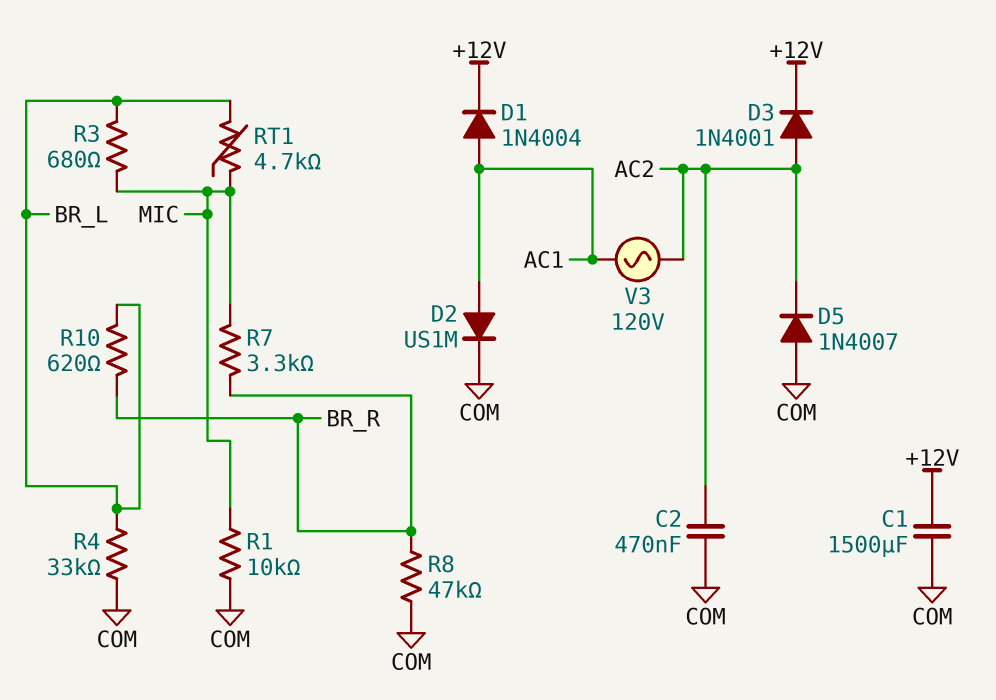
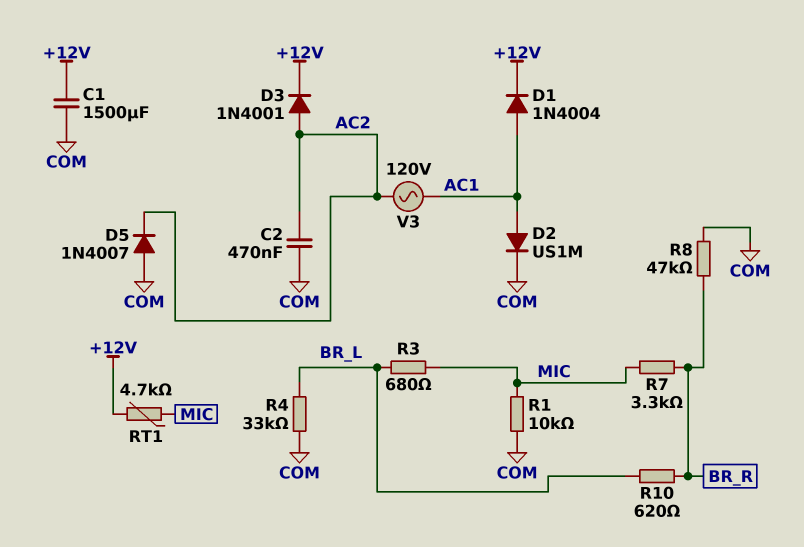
RT1: 4.7k (BR_L, MIC) -> 4.7k (+12V, MIC)

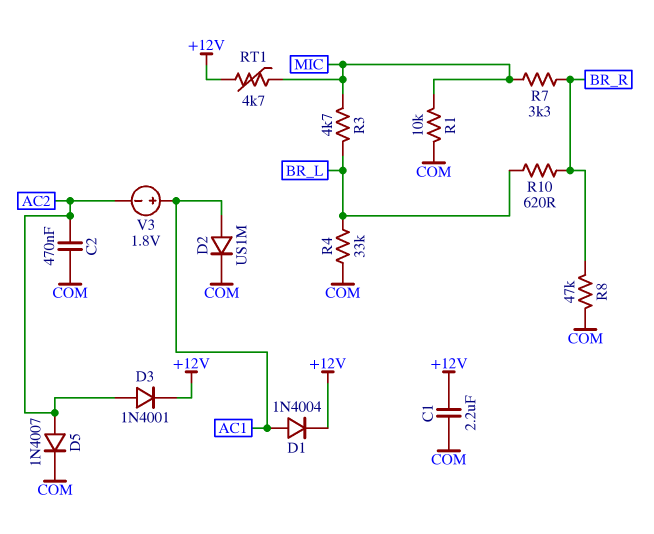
C1: 1500uF (+12V, COM) -> 2.2uF (+12V, COM)
D5: diode 1N4007 (A COM, K AC2) -> diode 1N4007 (A AC2, K COM)
R3: 680 (BR_L, MIC) -> 4.7k (BR_L, MIC)
V3: AC 120V (AC1, AC2) -> 1.8V (plus AC1, minus AC2)

